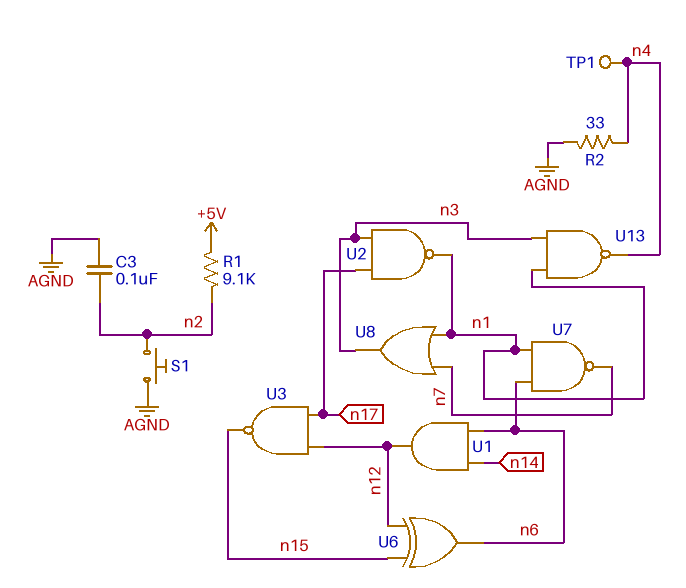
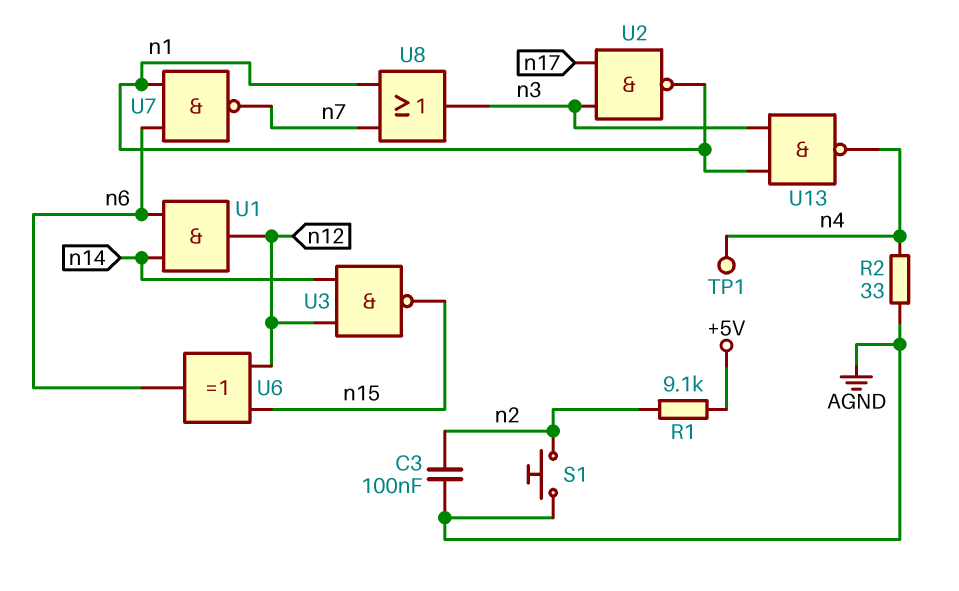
U3: NAND (in n12, in n17, out n15) -> NAND (in n12, in n14, out n15)

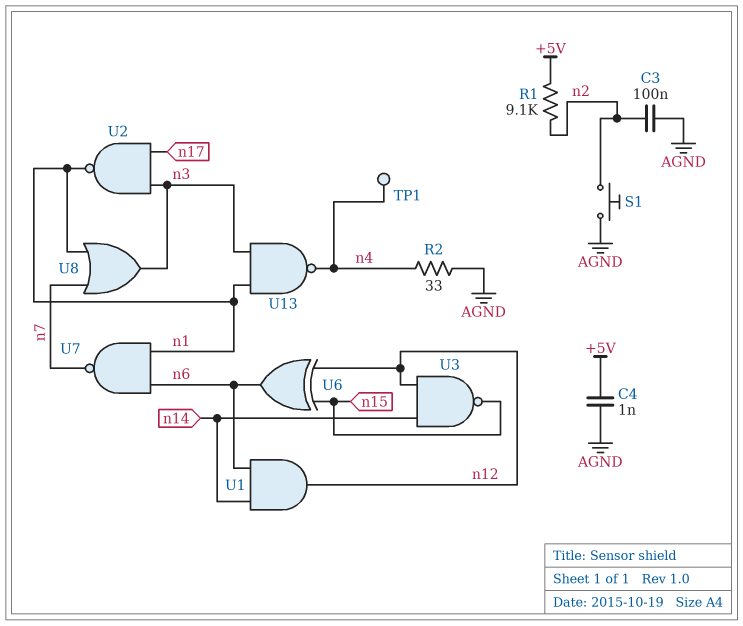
C4: none -> 1nF (+5V, AGND)

